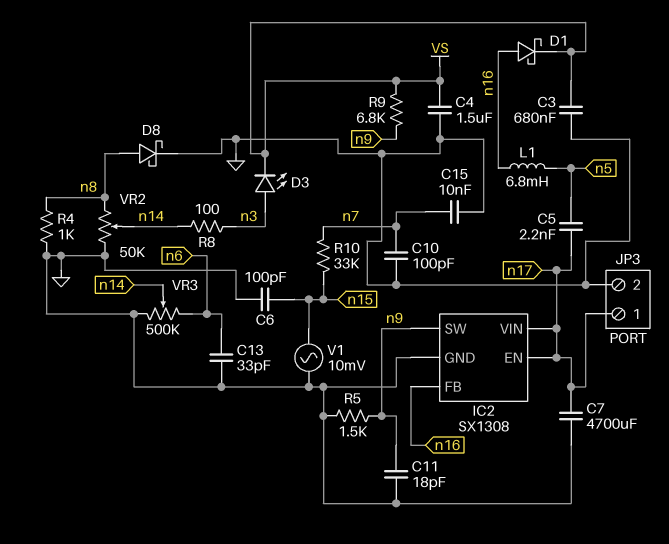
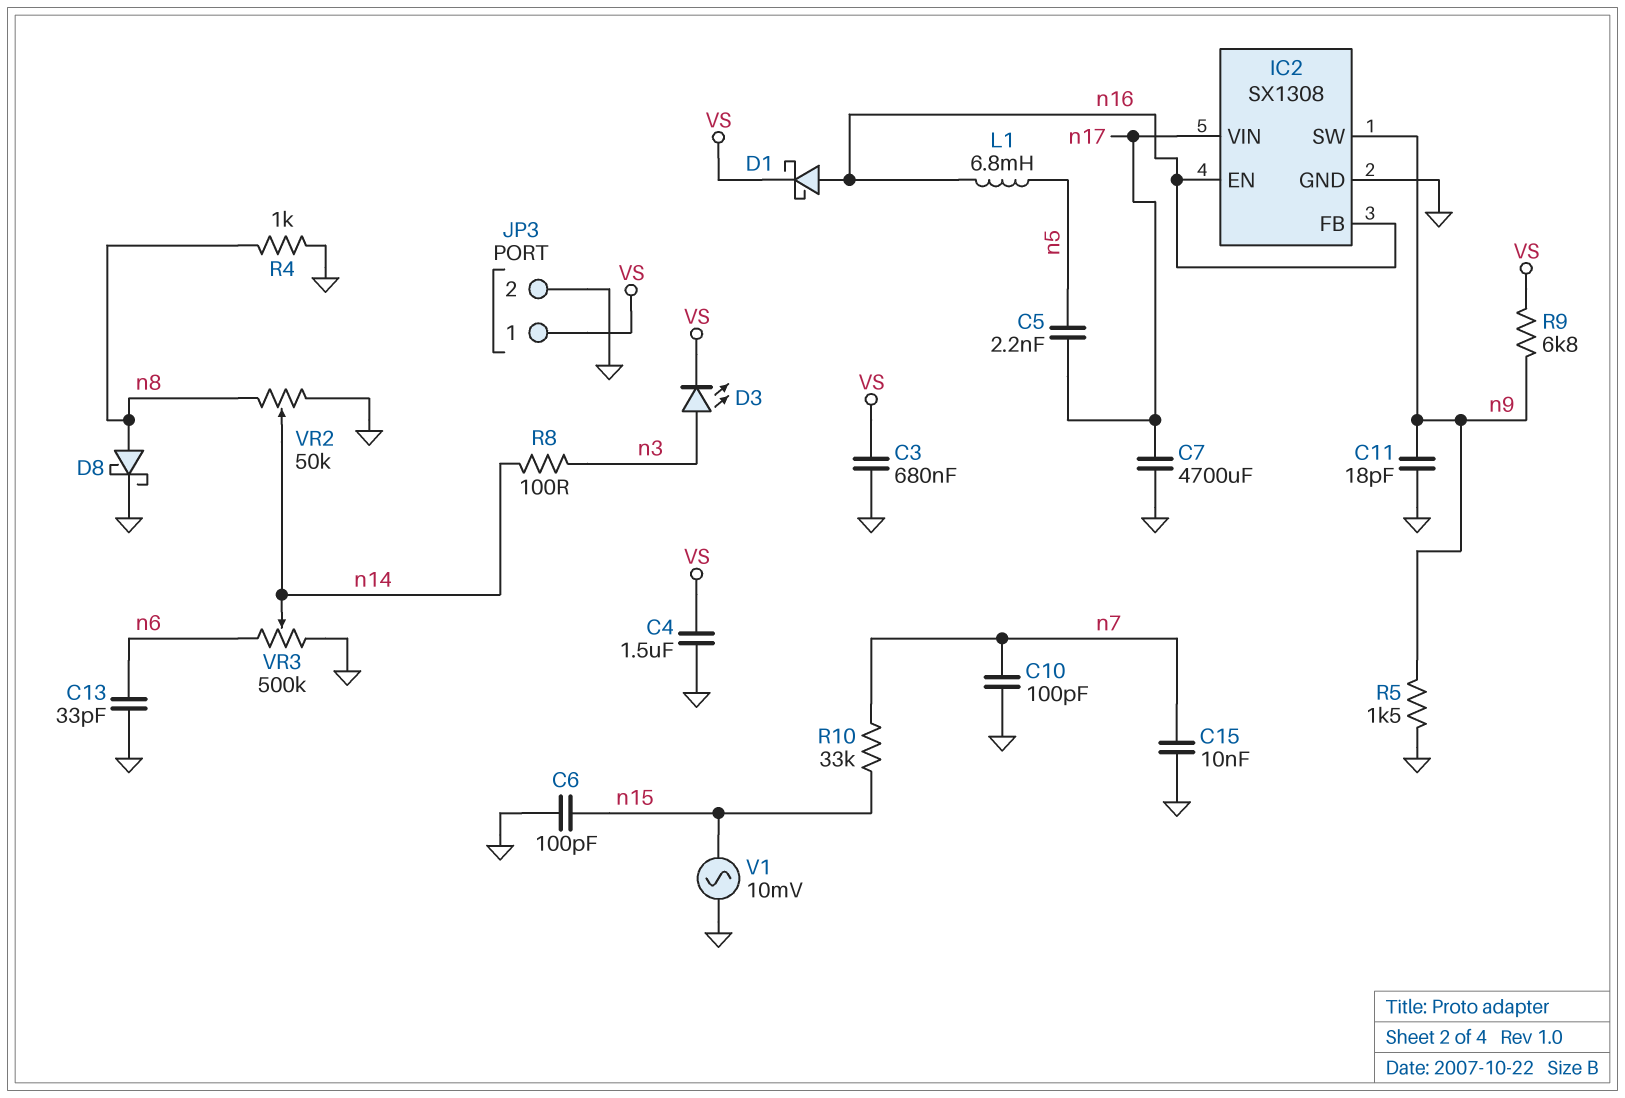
IC2 pin EN: n17 -> n16
JP3 pin 1: n17 -> VS

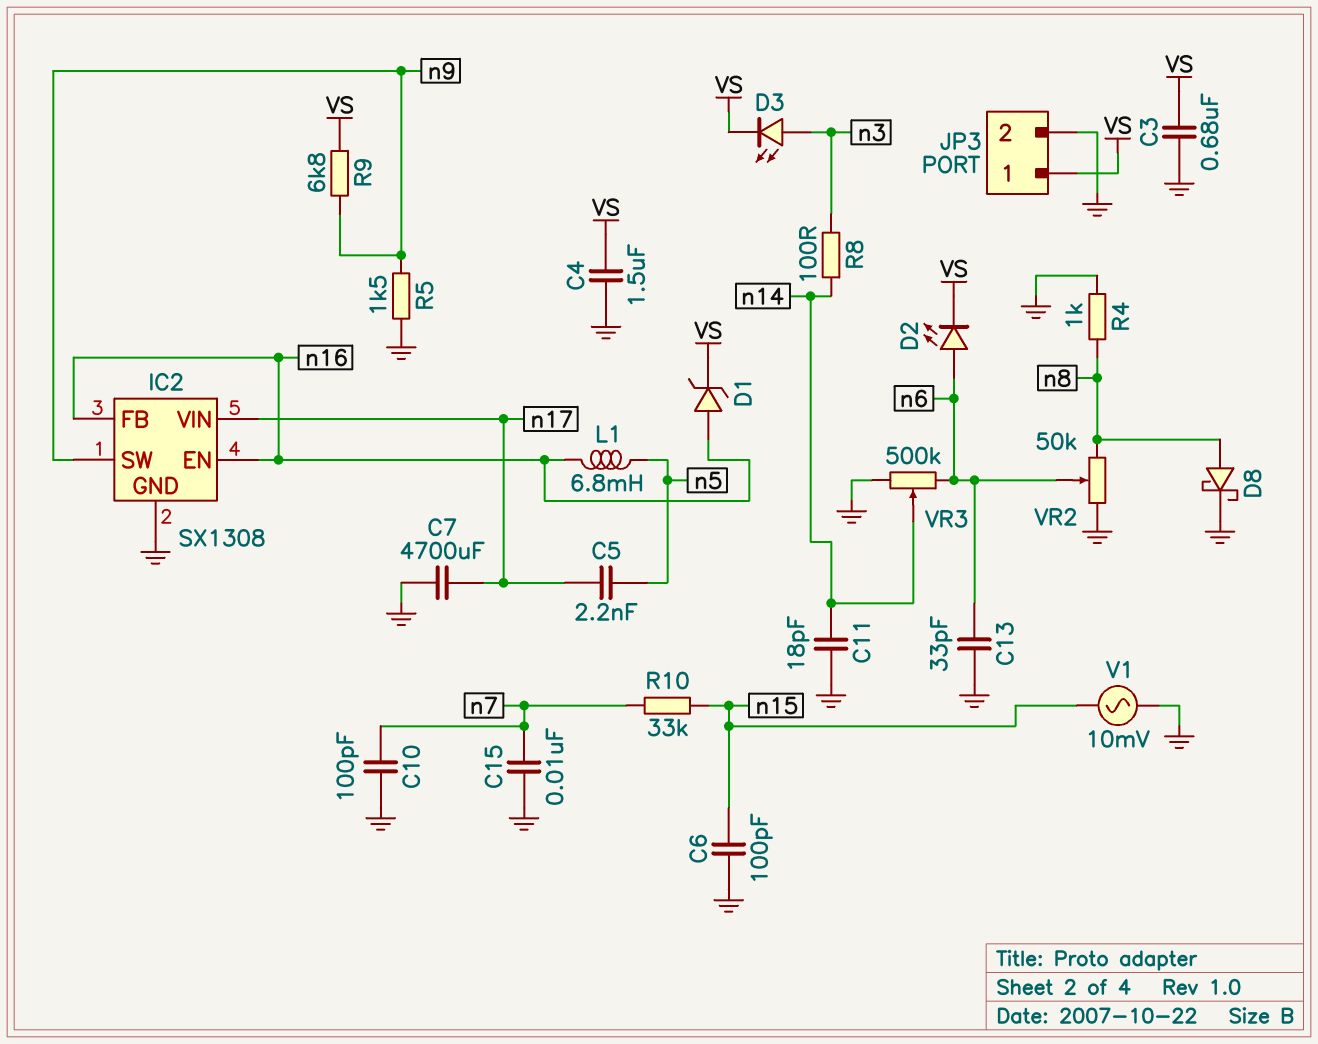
C11: 18pF (GND, n9) -> 18pF (GND, n14)
D1: schottky (A n16, K VS) -> zener (A n16, K VS)
D2: none -> LED (A n6, K VS)
VR2: 50k (GND, n8, wiper n14) -> 50k (GND, n8, wiper n6)

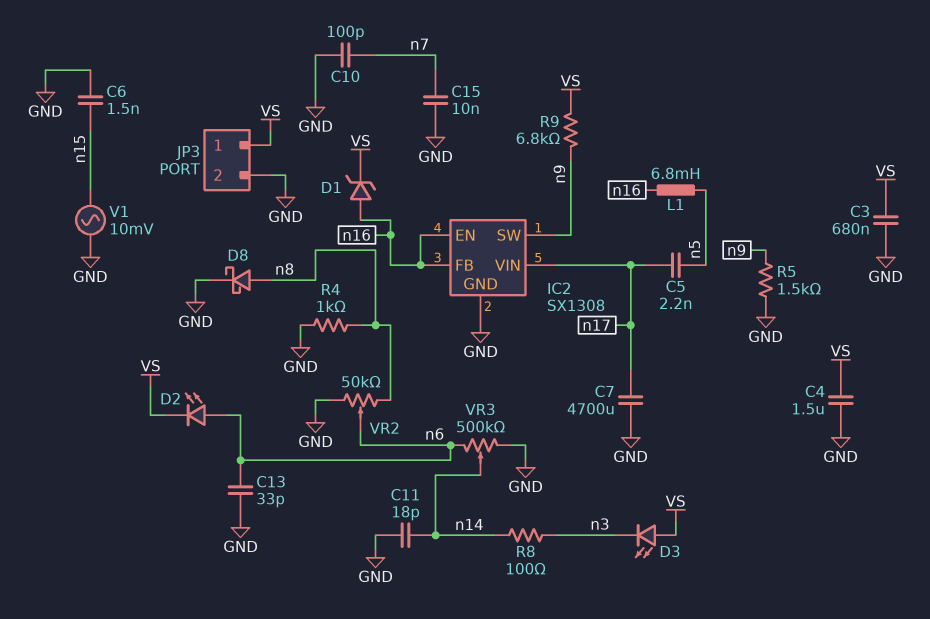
C6: 100pF (GND, n15) -> 1.5nF (GND, n15)
D3: LED (A n3, K VS) -> LED (A VS, K n3)
R10: 33k (n7, n15) -> none

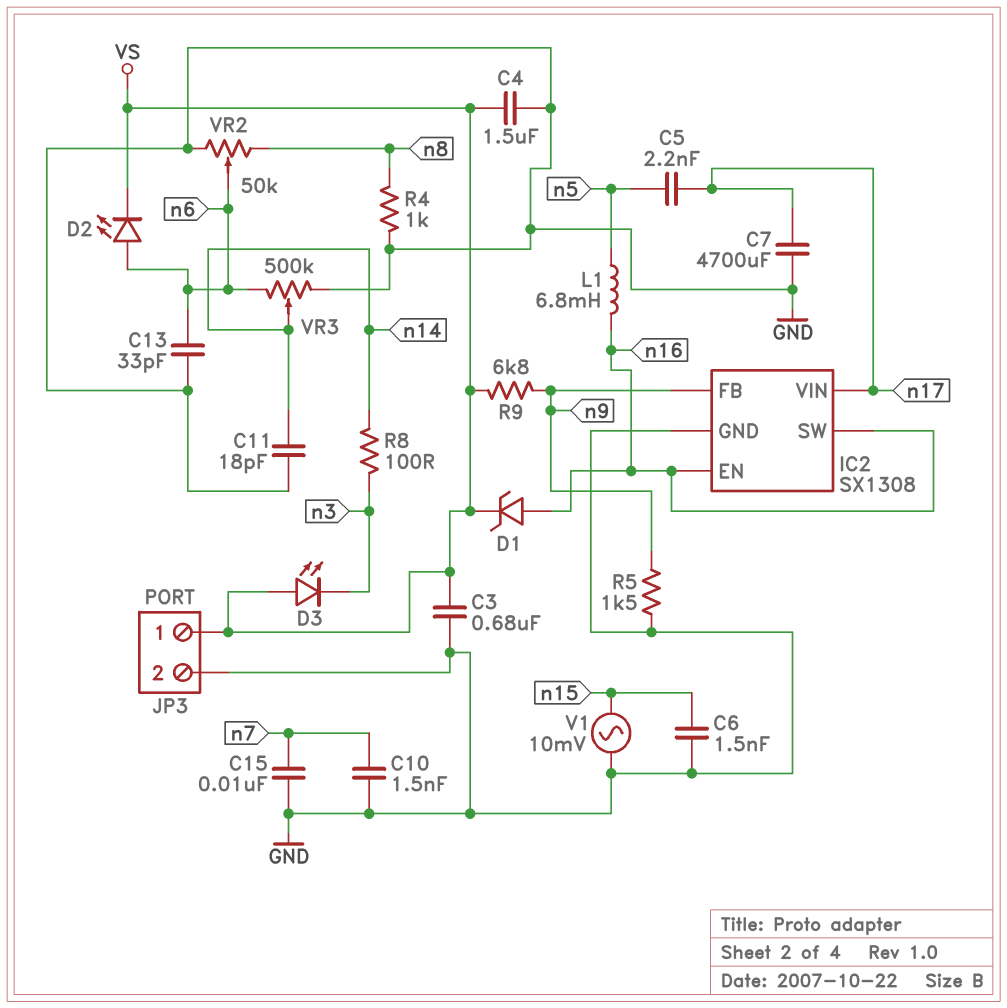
C10: 100pF (GND, n7) -> 1.5nF (GND, n7)
D8: schottky (A n8, K GND) -> none
IC2 pin FB: n16 -> n9
IC2 pin SW: n9 -> n16

